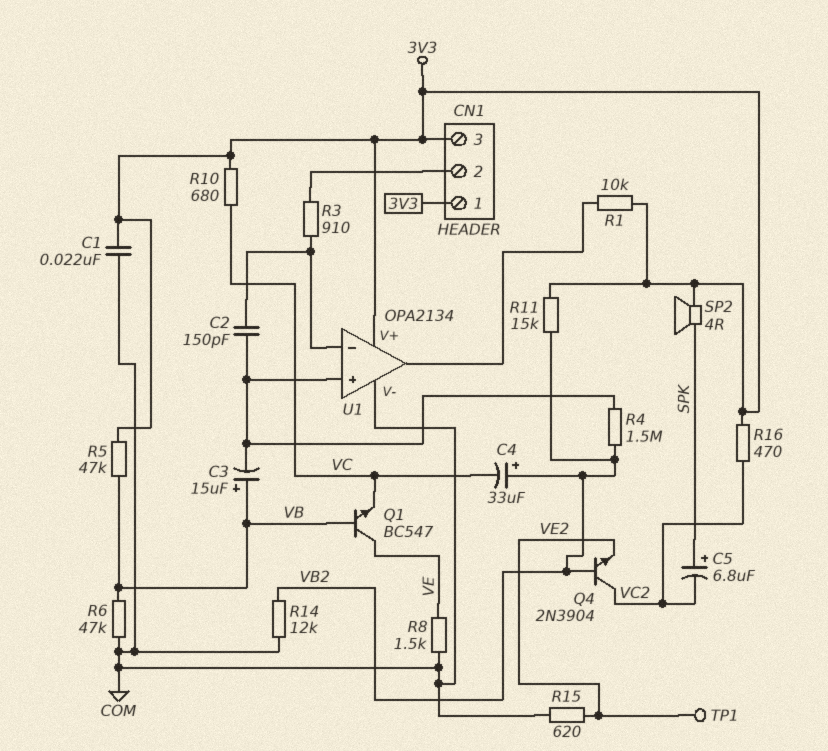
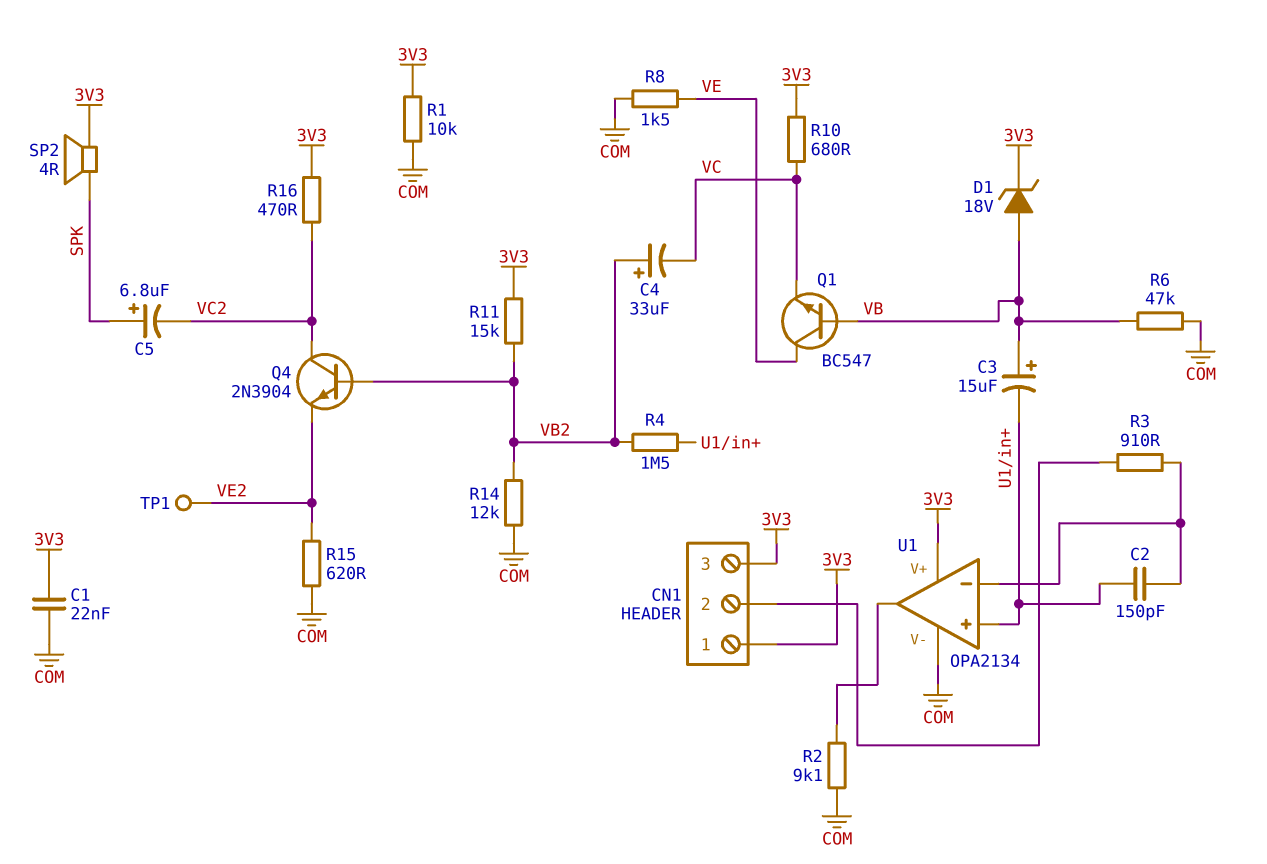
D1: none -> zener 18V (A VB, K 3V3)
R1: 10k (3V3, U1/out) -> 10k (3V3, COM)
R2: none -> 9.1k (COM, U1/out)
R5: 47k (3V3, VB) -> none

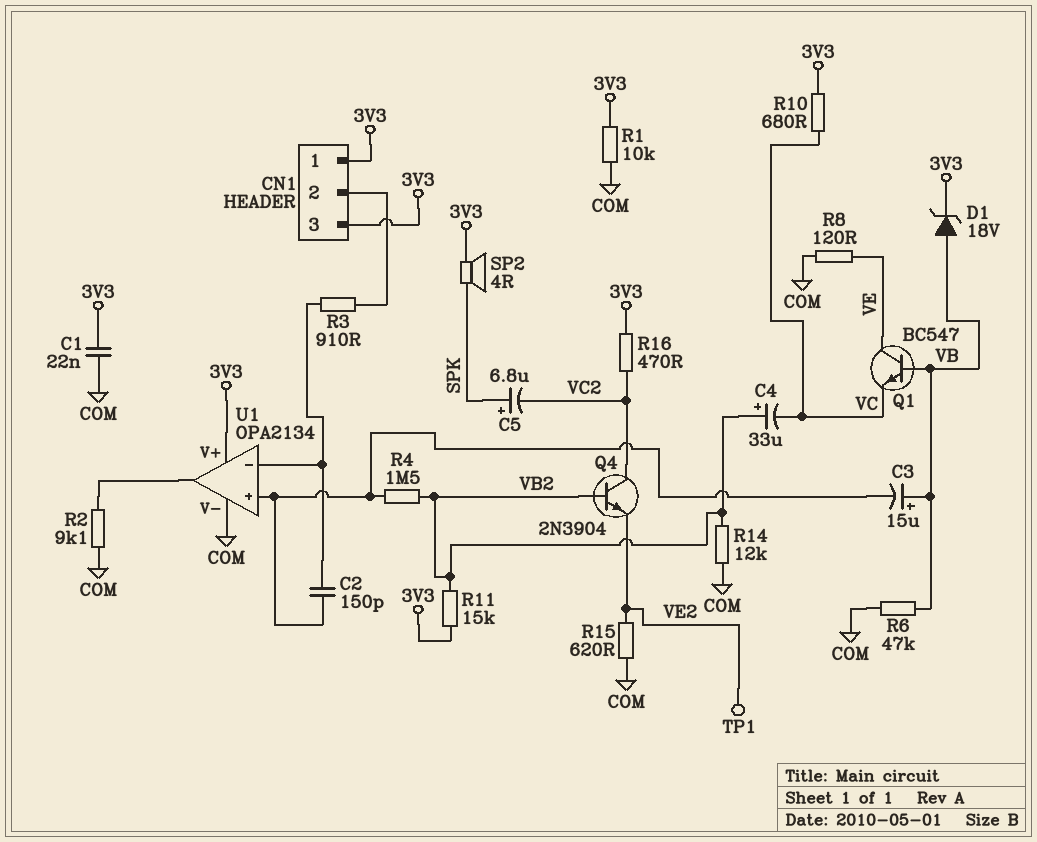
R8: 1.5k (COM, VE) -> 120 (COM, VE)

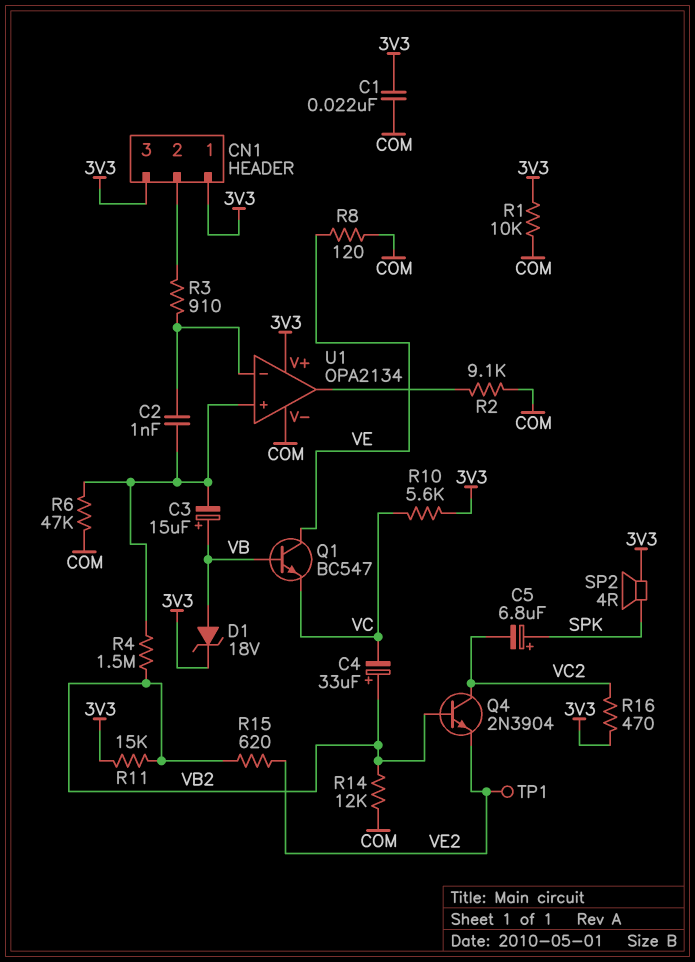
C2: 150pF (U1/in+, U1/in-) -> 1nF (U1/in+, U1/in-)
R6: 47k (COM, VB) -> 47k (COM, U1/in+)
R10: 680 (3V3, VC) -> 5.6k (3V3, VC)
R15: 620 (COM, VE2) -> 620 (VB2, VE2)

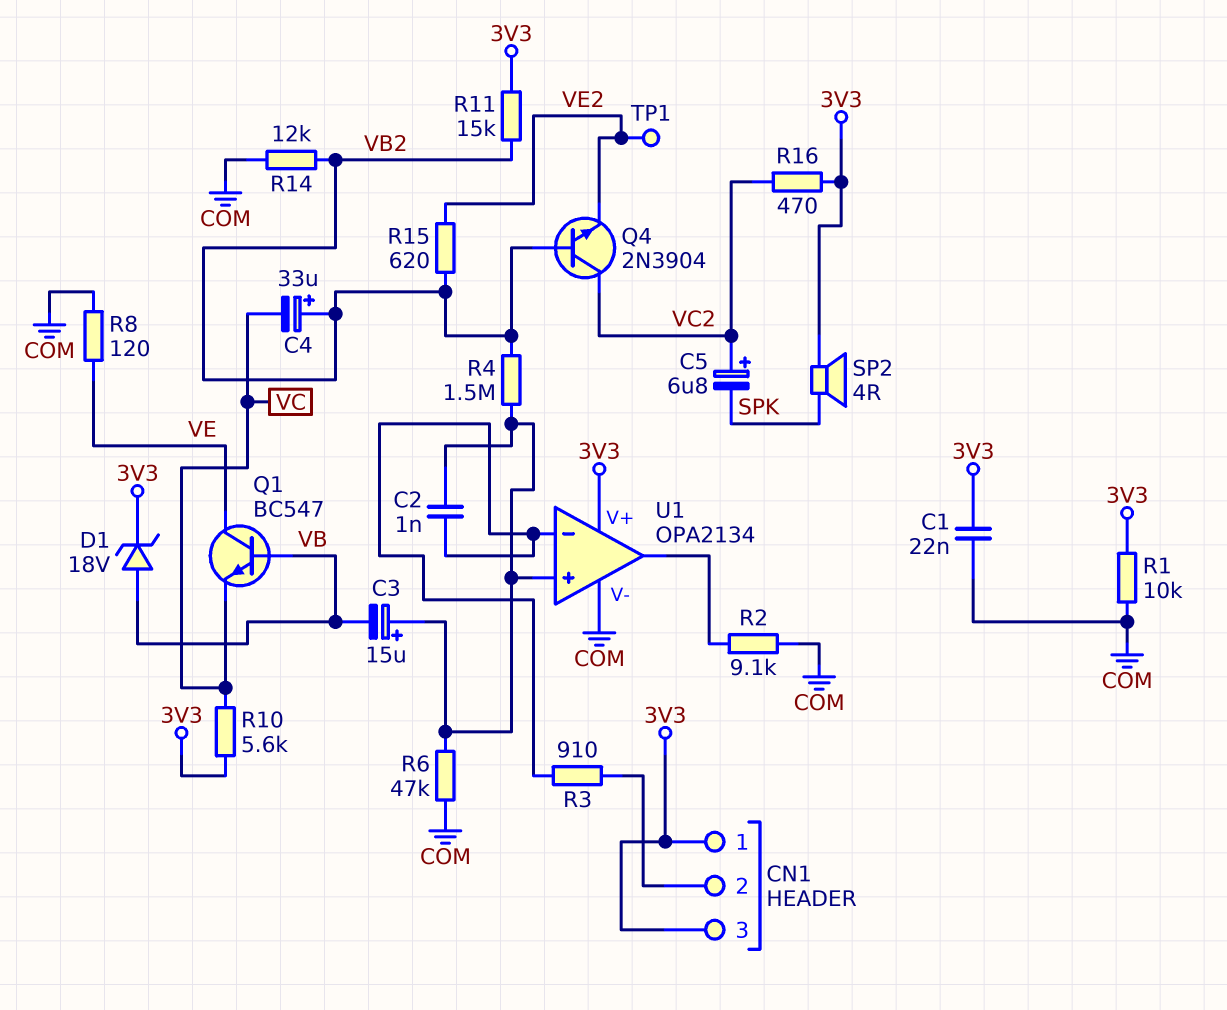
C3: 15uF (plus VB, minus U1/in+) -> 15uF (plus U1/in+, minus VB)
C5: 6.8uF (plus SPK, minus VC2) -> 6.8uF (plus VC2, minus SPK)

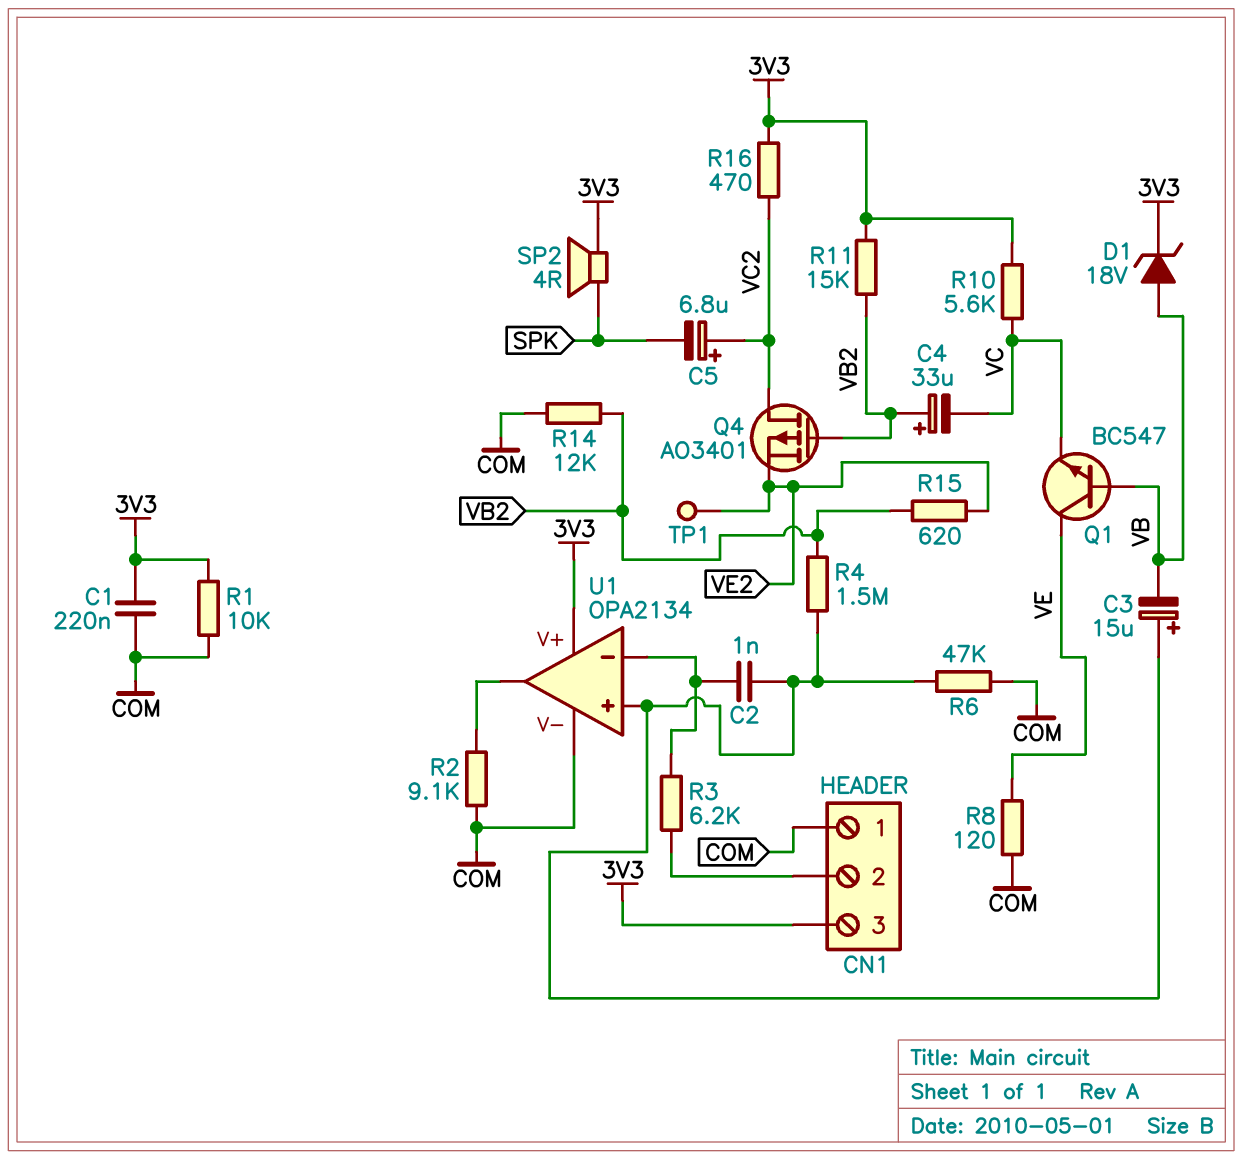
C1: 22nF (3V3, COM) -> 220nF (3V3, COM)
CN1 pin 1: 3V3 -> COM
Q4: NPN 2N3904 (B VB2, C VC2, E VE2) -> PMOS AO3401 (G VB2, D VC2, S VE2)
R3: 910 (CN1/2, U1/in-) -> 6.2k (CN1/2, U1/in-)

